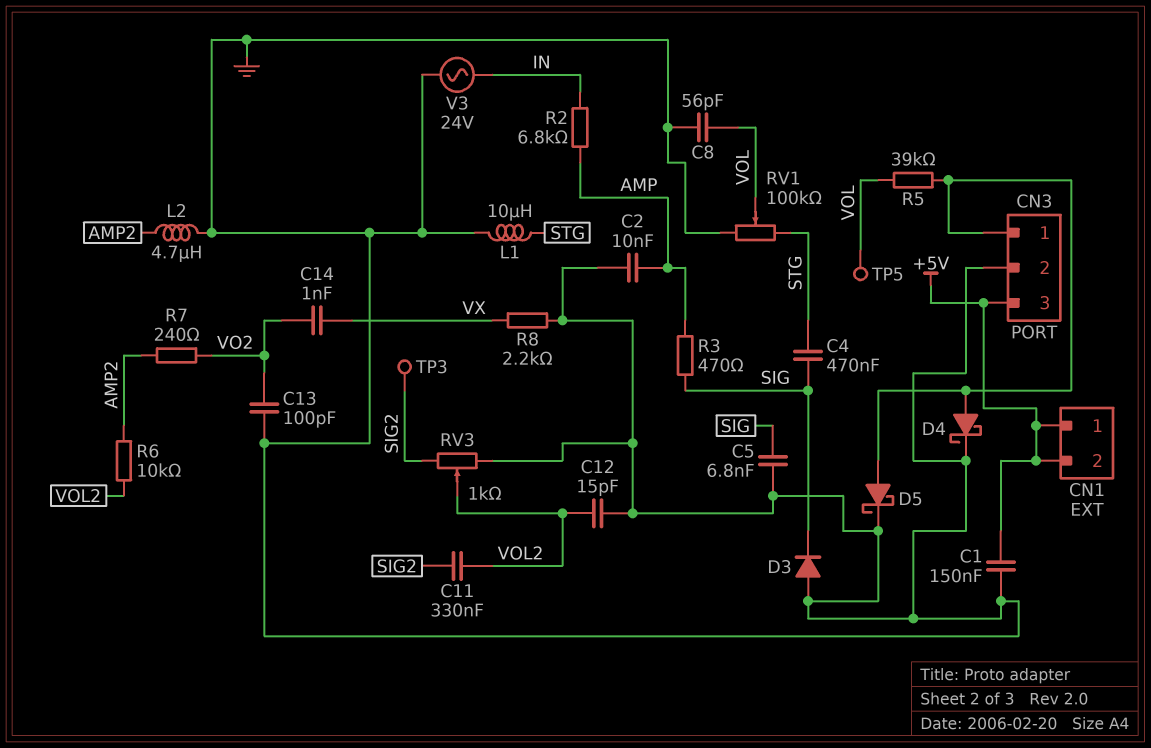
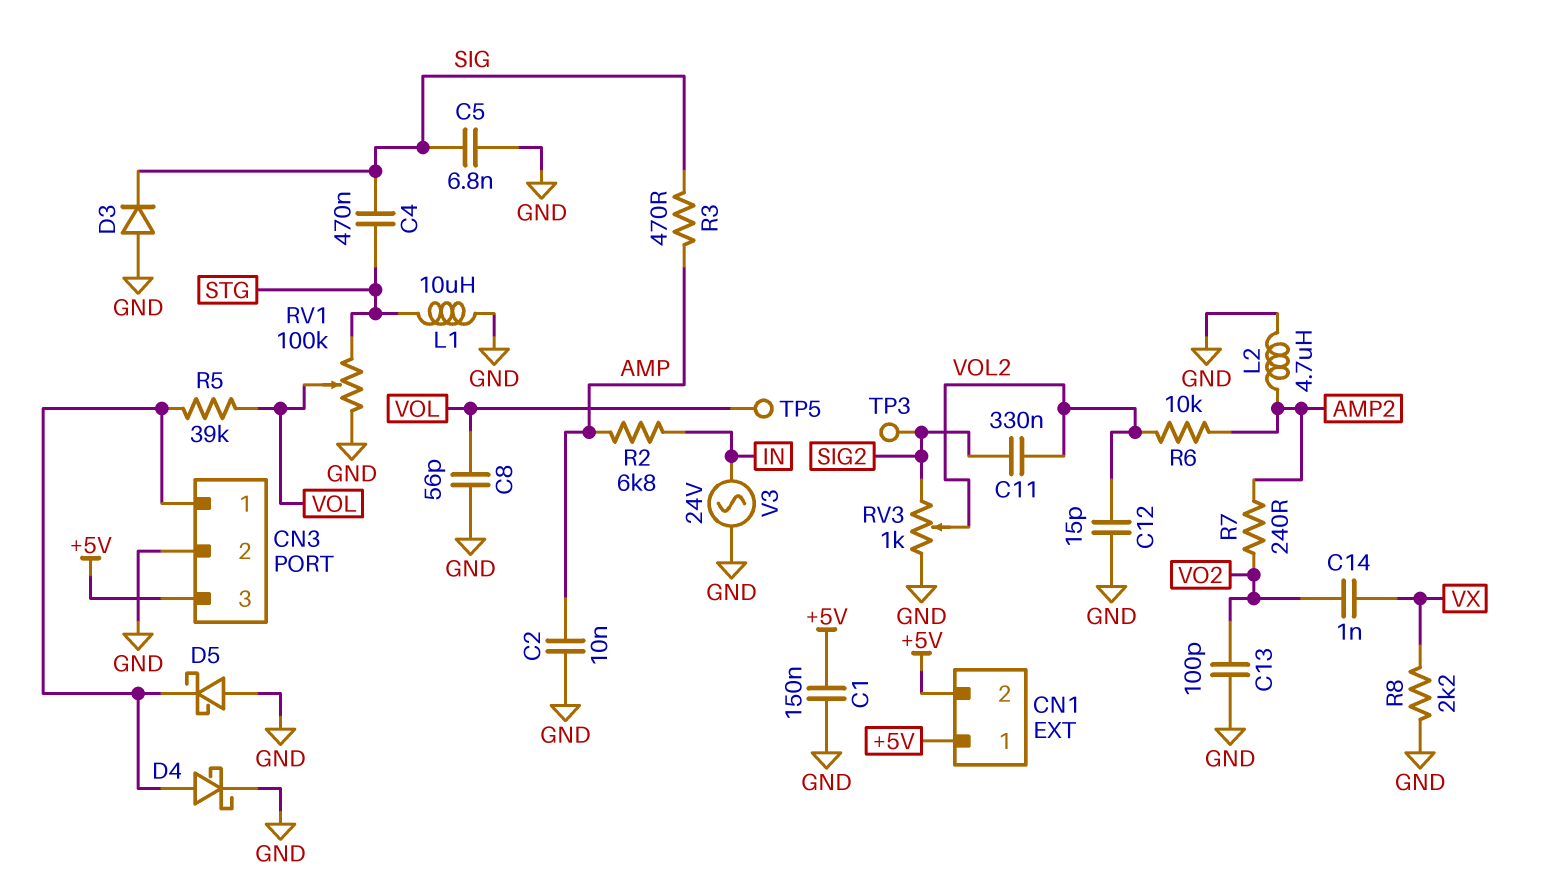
D5: schottky (A CN3/1, K GND) -> schottky (A GND, K CN3/1)

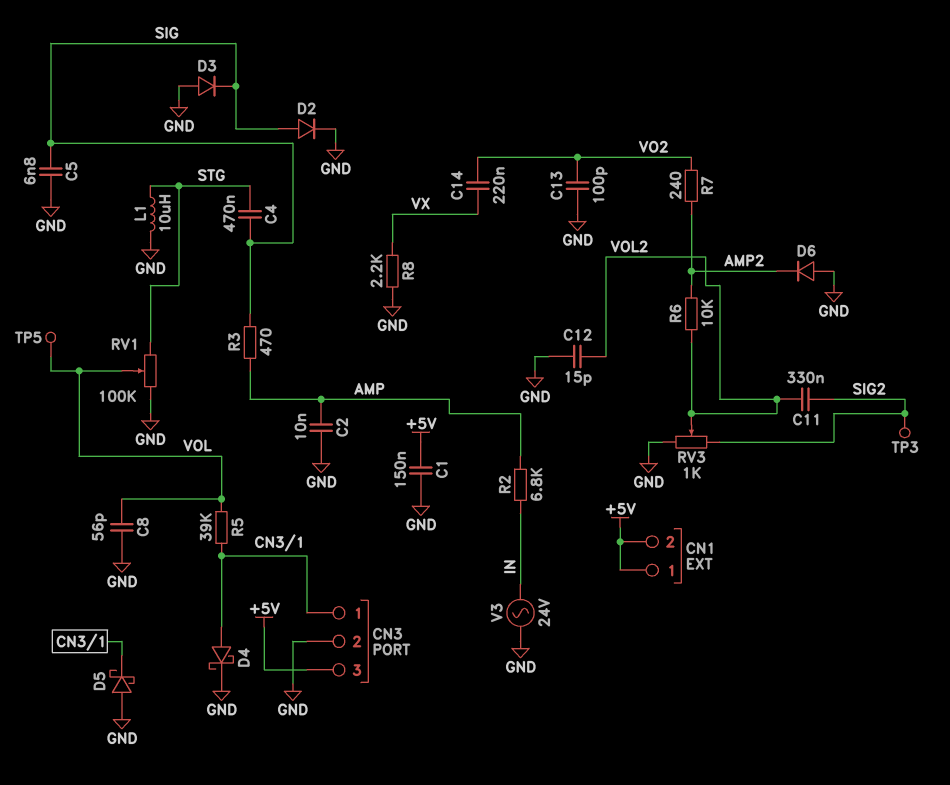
C14: 1nF (VO2, VX) -> 220nF (VO2, VX)
D2: none -> diode (A SIG, K GND)
D6: none -> diode (A GND, K AMP2)
L2: 4.7uH (AMP2, GND) -> none

